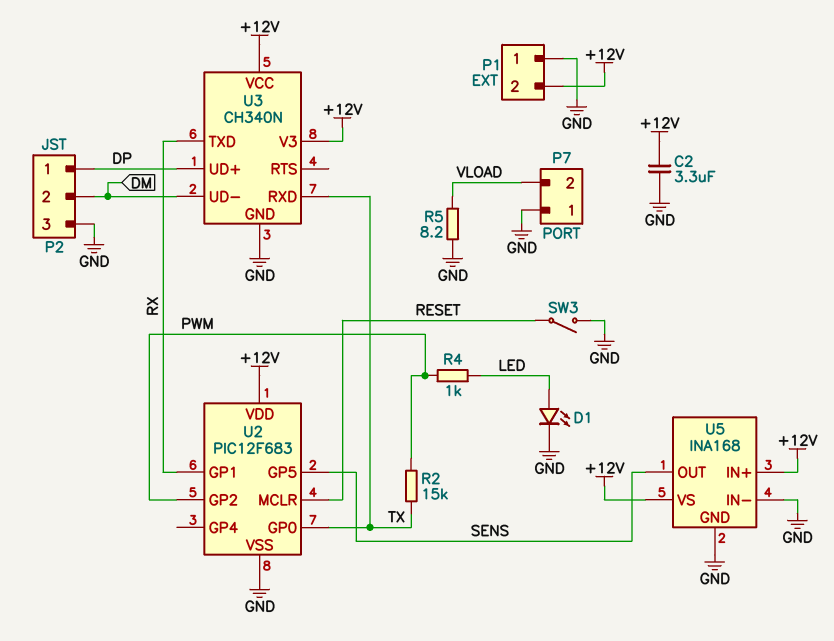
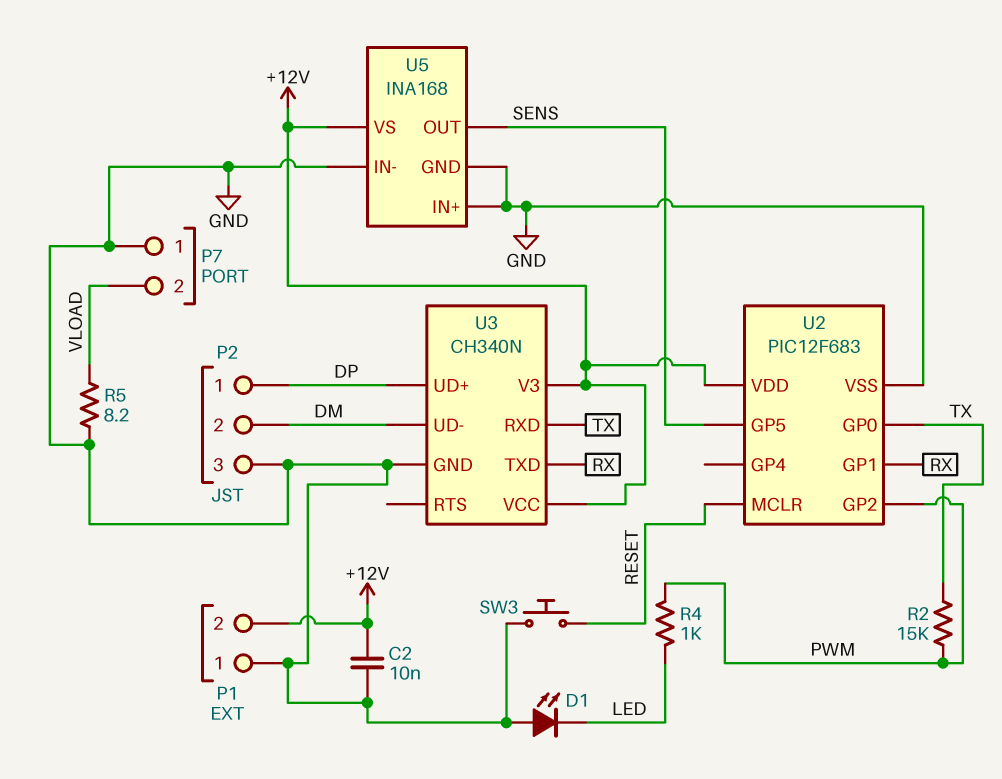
C2: 3.3uF (+12V, GND) -> 10nF (+12V, GND)
D1: LED (A LED, K GND) -> LED (A GND, K LED)
SW3: switch (GND, RESET) -> button (GND, RESET)
U5 pin IN+: +12V -> GND

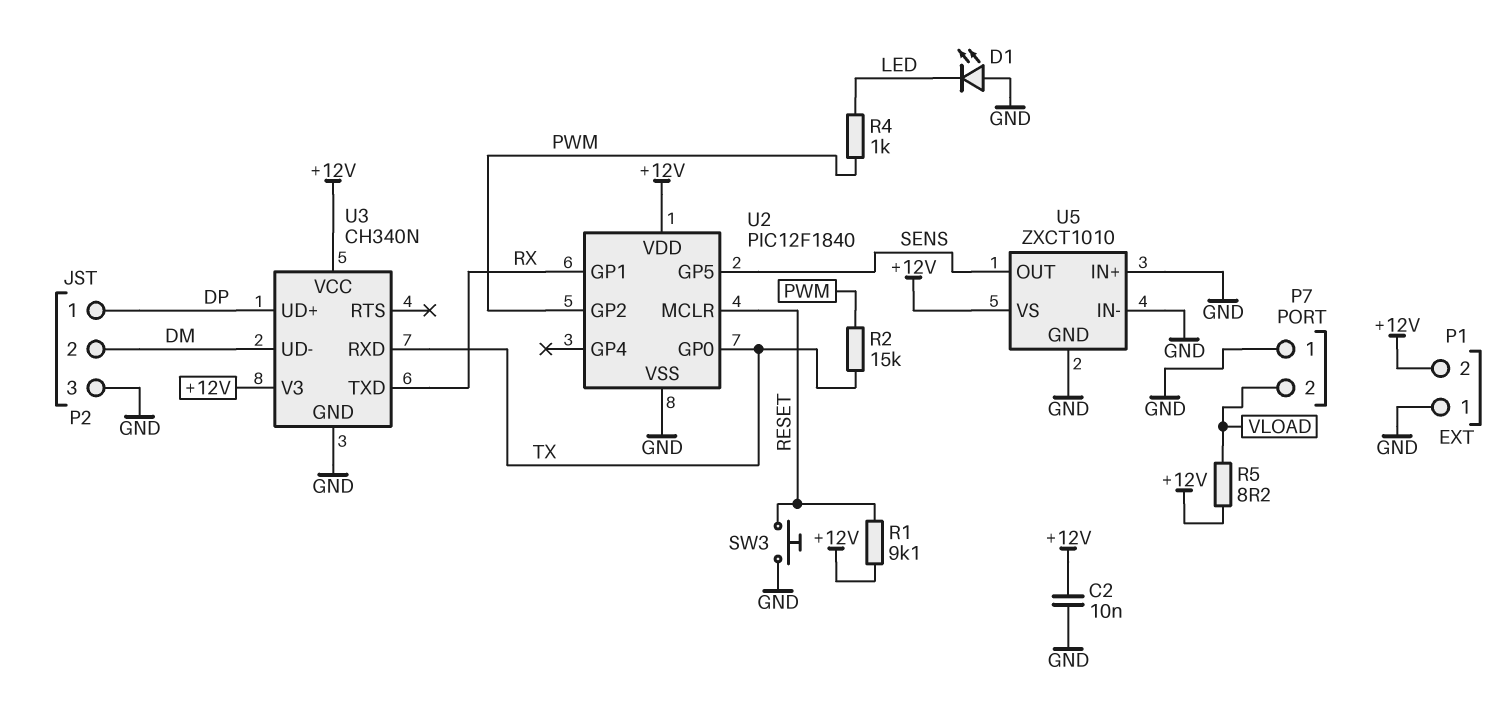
R1: none -> 9.1k (+12V, RESET)
R5: 8.2 (GND, VLOAD) -> 8.2 (+12V, VLOAD)
U2: PIC12F683 -> PIC12F1840
U5: INA168 -> ZXCT1010

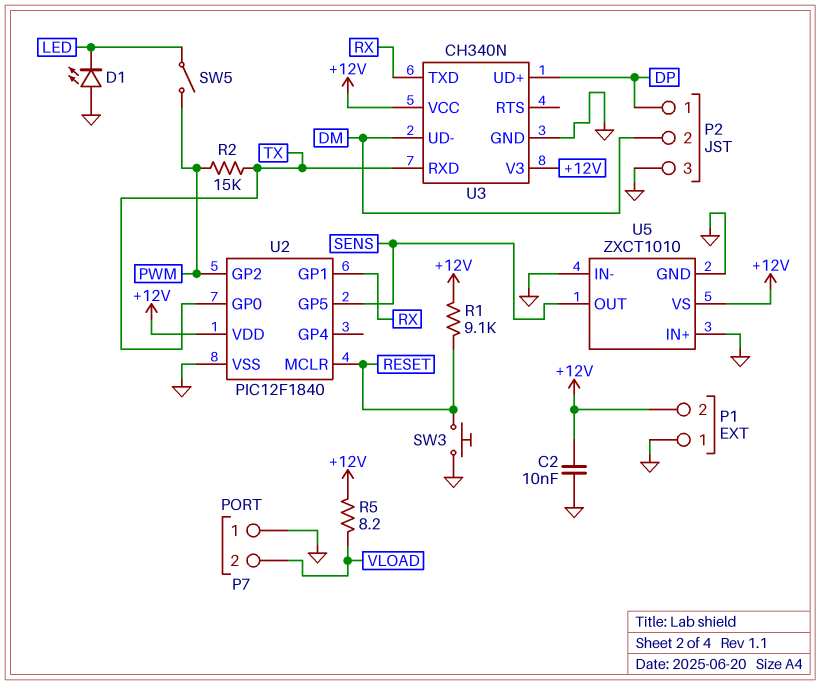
R4: 1k (LED, PWM) -> none
SW5: none -> switch (LED, PWM)

